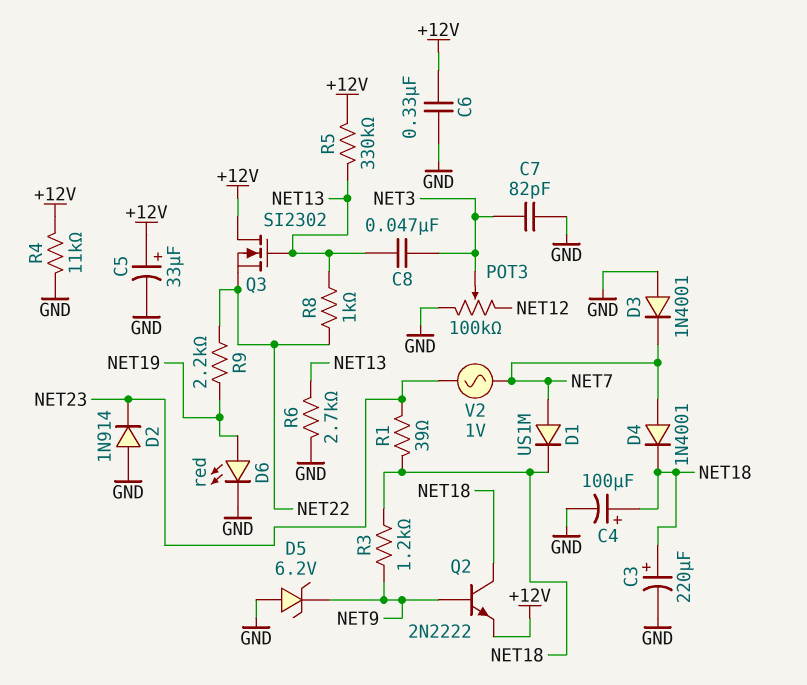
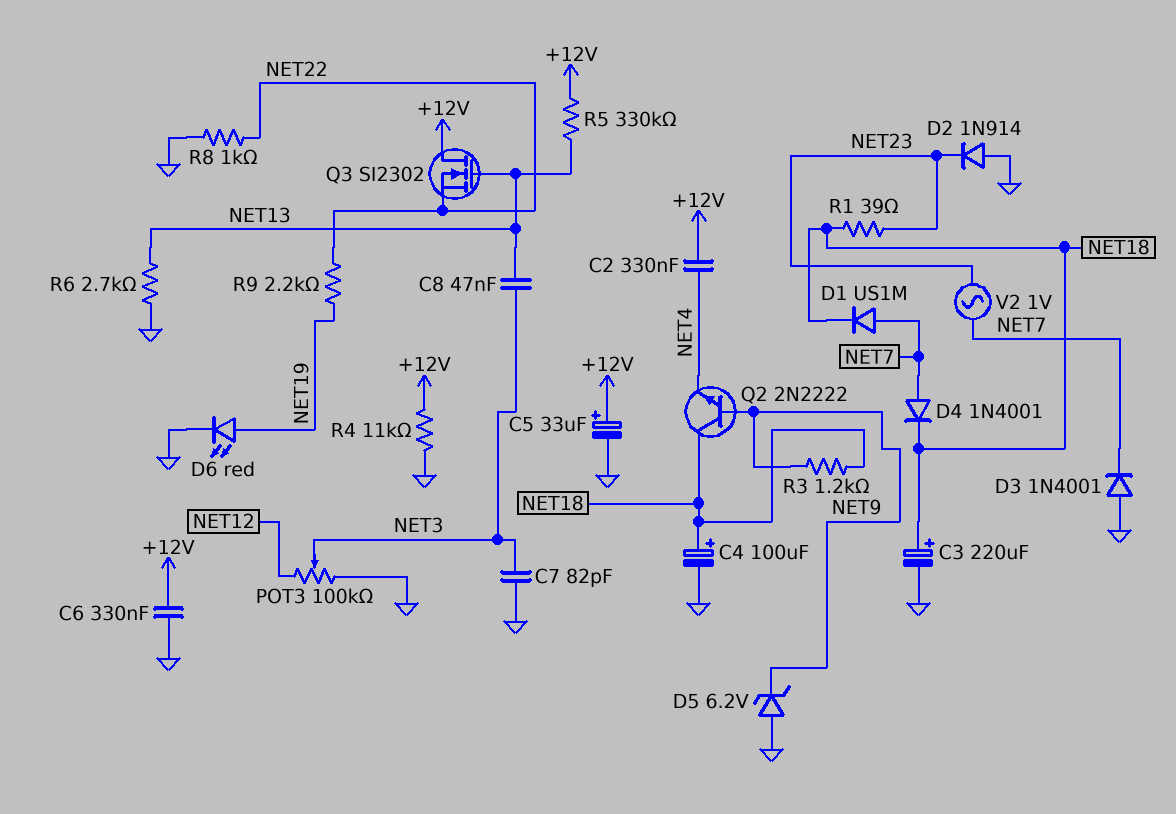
C2: none -> 330nF (+12V, NET4)
Q2: NPN 2N2222 (B NET9, C NET18, E +12V) -> NPN 2N2222 (B NET9, C NET18, E NET4)
R8: 1k (NET13, NET22) -> 1k (GND, NET22)

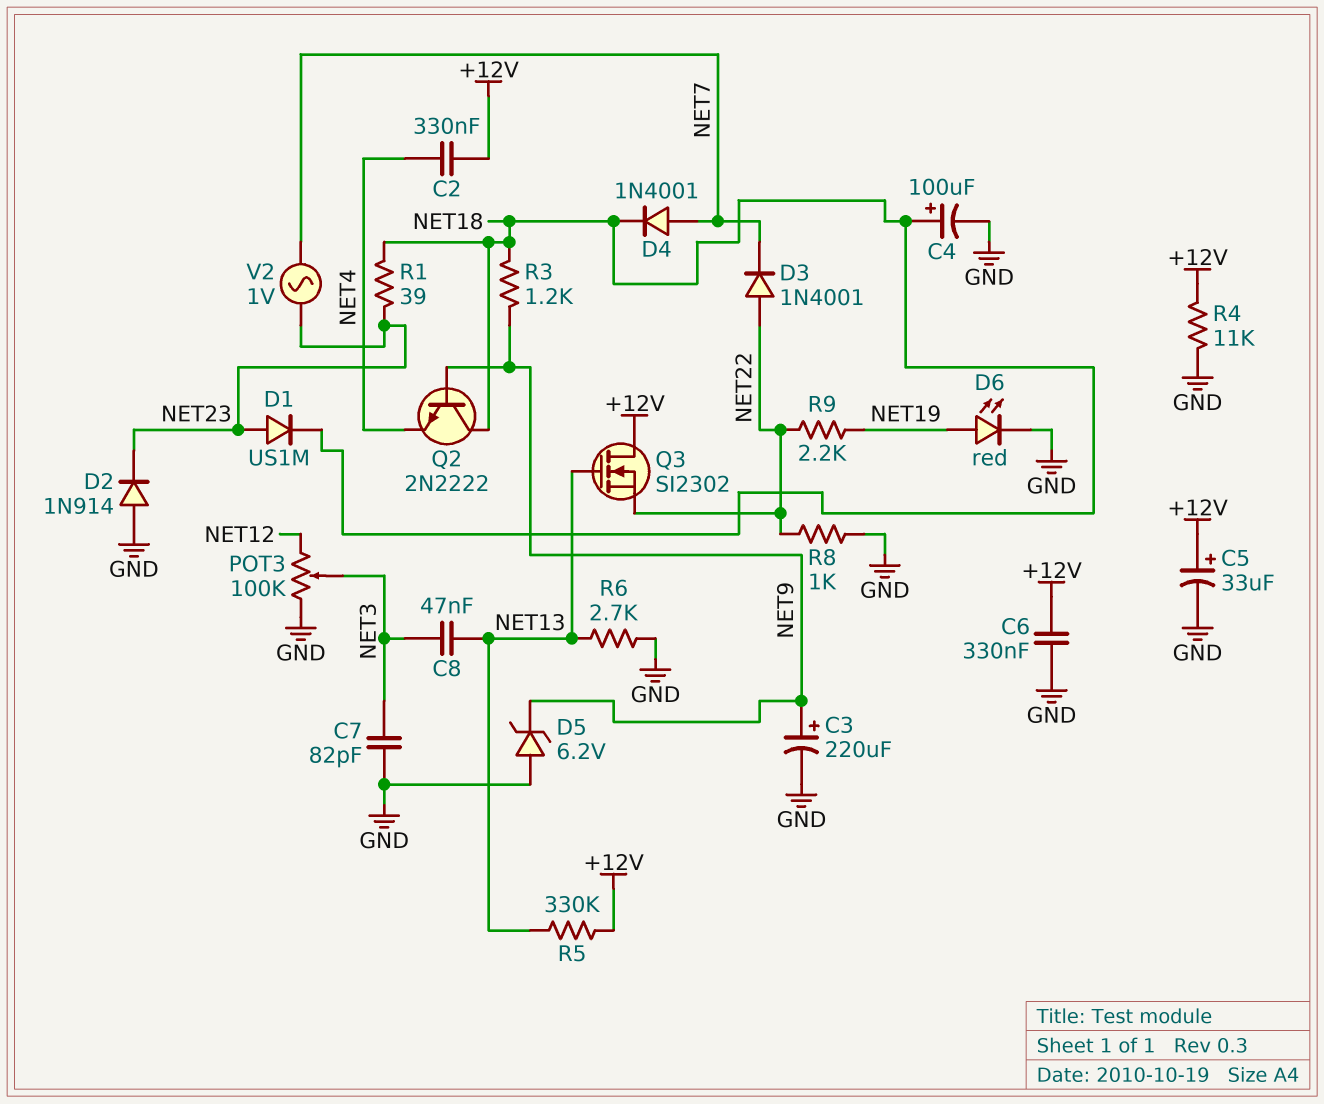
C3: 220uF (plus NET18, minus GND) -> 220uF (plus NET9, minus GND)
D1: diode US1M (A NET7, K NET18) -> diode US1M (A NET23, K NET18)
D3: diode 1N4001 (A GND, K NET7) -> diode 1N4001 (A NET22, K NET7)

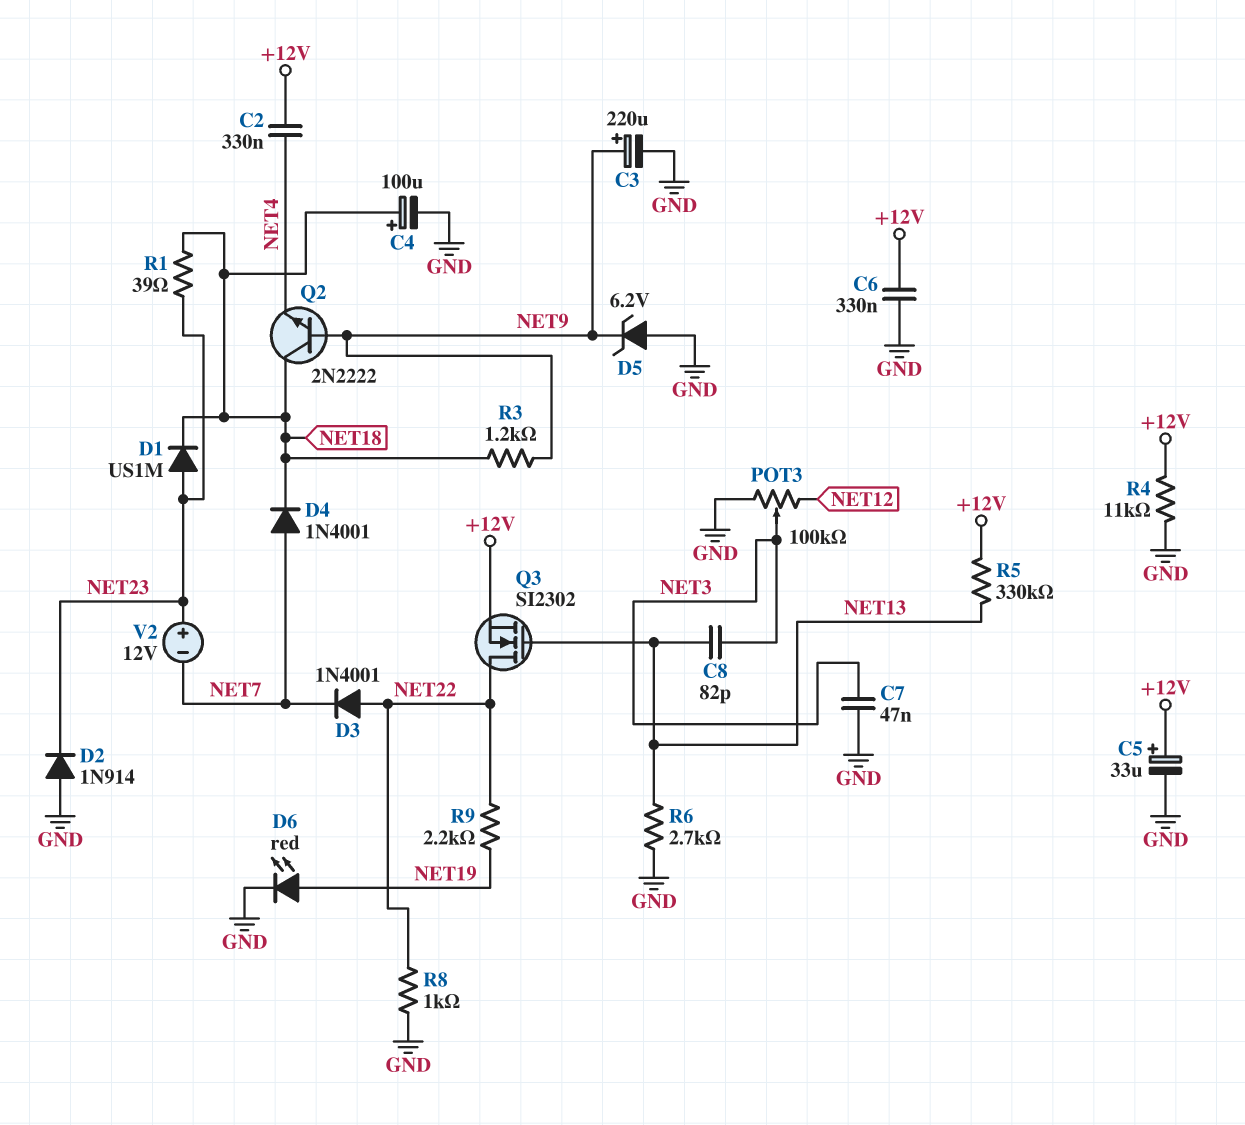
C7: 82pF (GND, NET3) -> 47nF (GND, NET3)
C8: 47nF (NET3, NET13) -> 82pF (NET3, NET13)
Q3: NMOS SI2302 (G NET13, D +12V, S NET22) -> NMOS SI2302 (G NET13, D NET22, S +12V)
V2: AC 1V (NET7, NET23) -> 12V (plus NET23, minus NET7)

